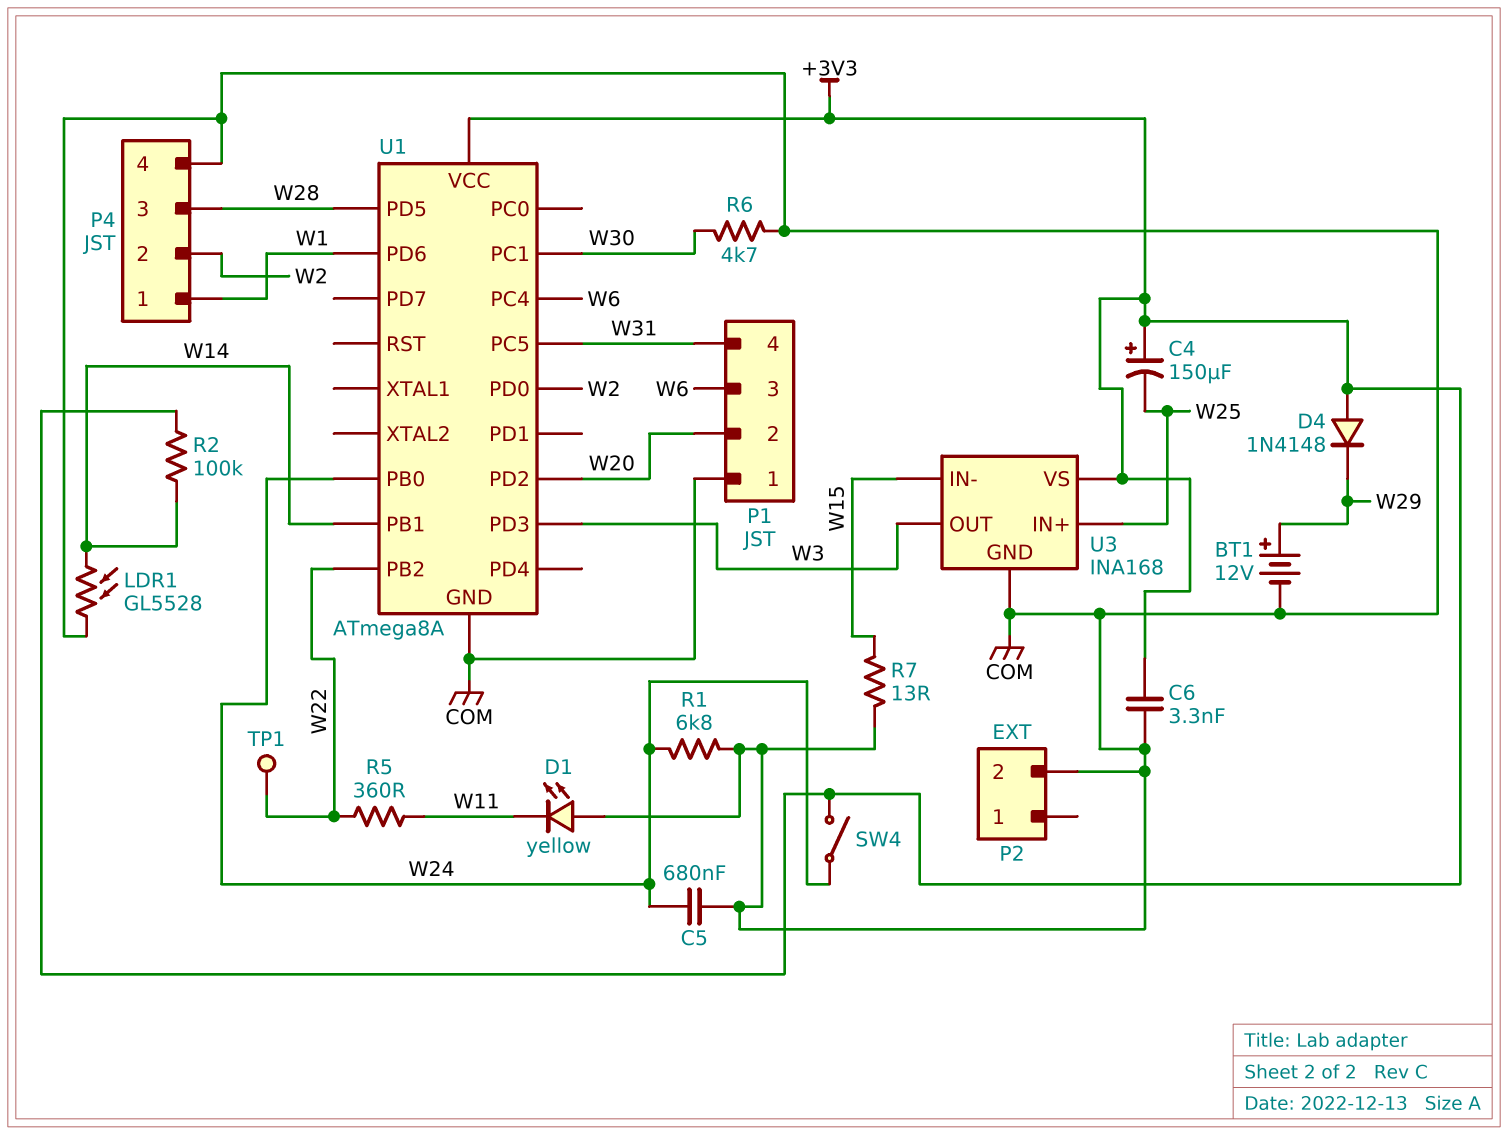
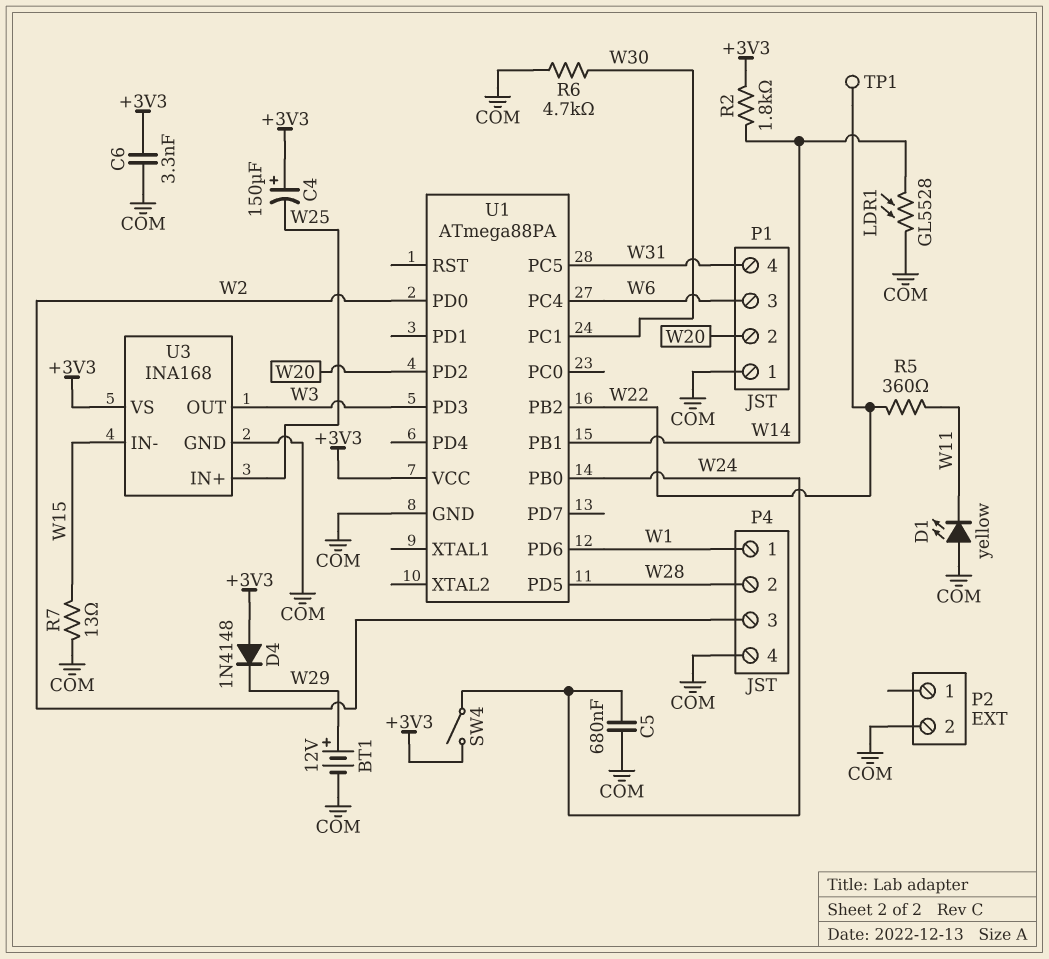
P4 pin 2: W2 -> W28
P4 pin 3: W28 -> W2
R1: 6.8k (COM, W24) -> none
R2: 100k (+3V3, W14) -> 1.8k (+3V3, W14)
U1: ATmega8A -> ATmega88PA

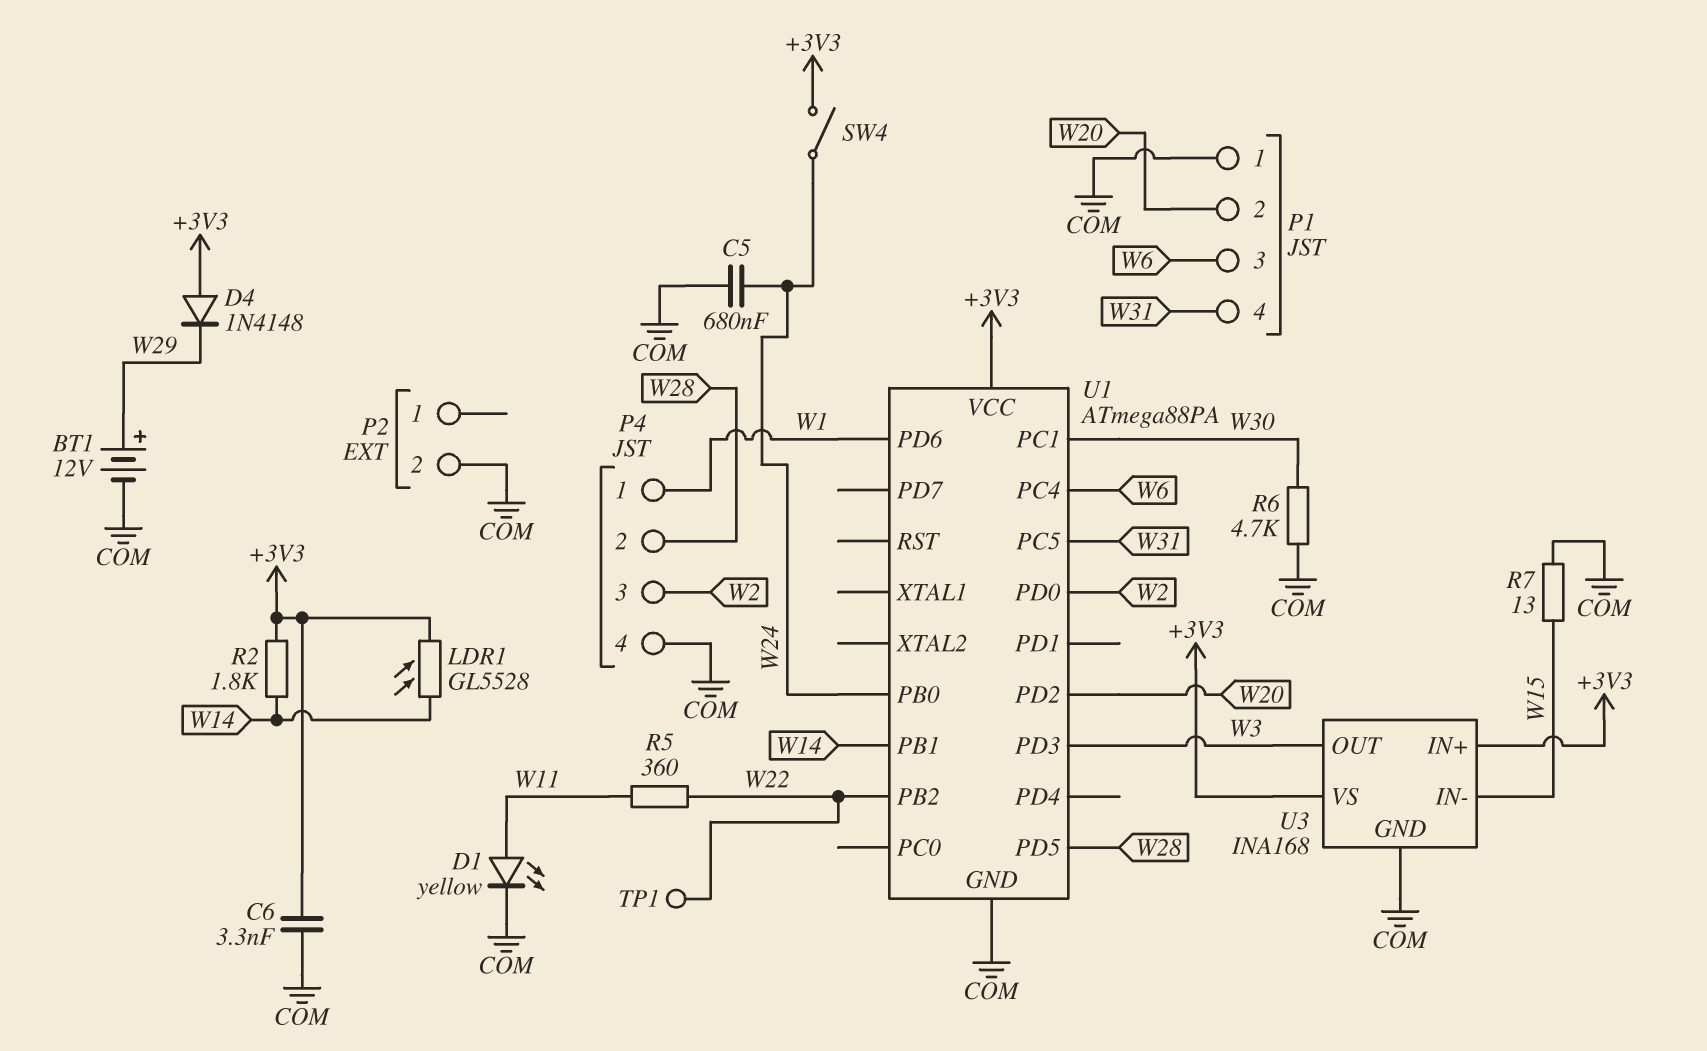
C4: 150uF (plus +3V3, minus W25) -> none
D1: LED yellow (A COM, K W11) -> LED yellow (A W11, K COM)
LDR1: GL5528 (COM, W14) -> GL5528 (+3V3, W14)
U3 pin IN+: W25 -> +3V3

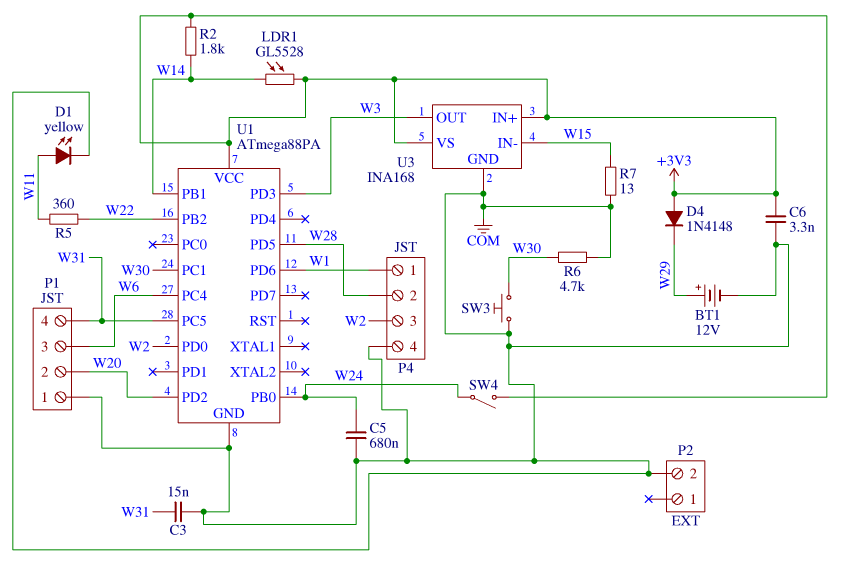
C3: none -> 15nF (COM, W31)
SW3: none -> button (COM, W30)
TP1: test point (W22) -> none

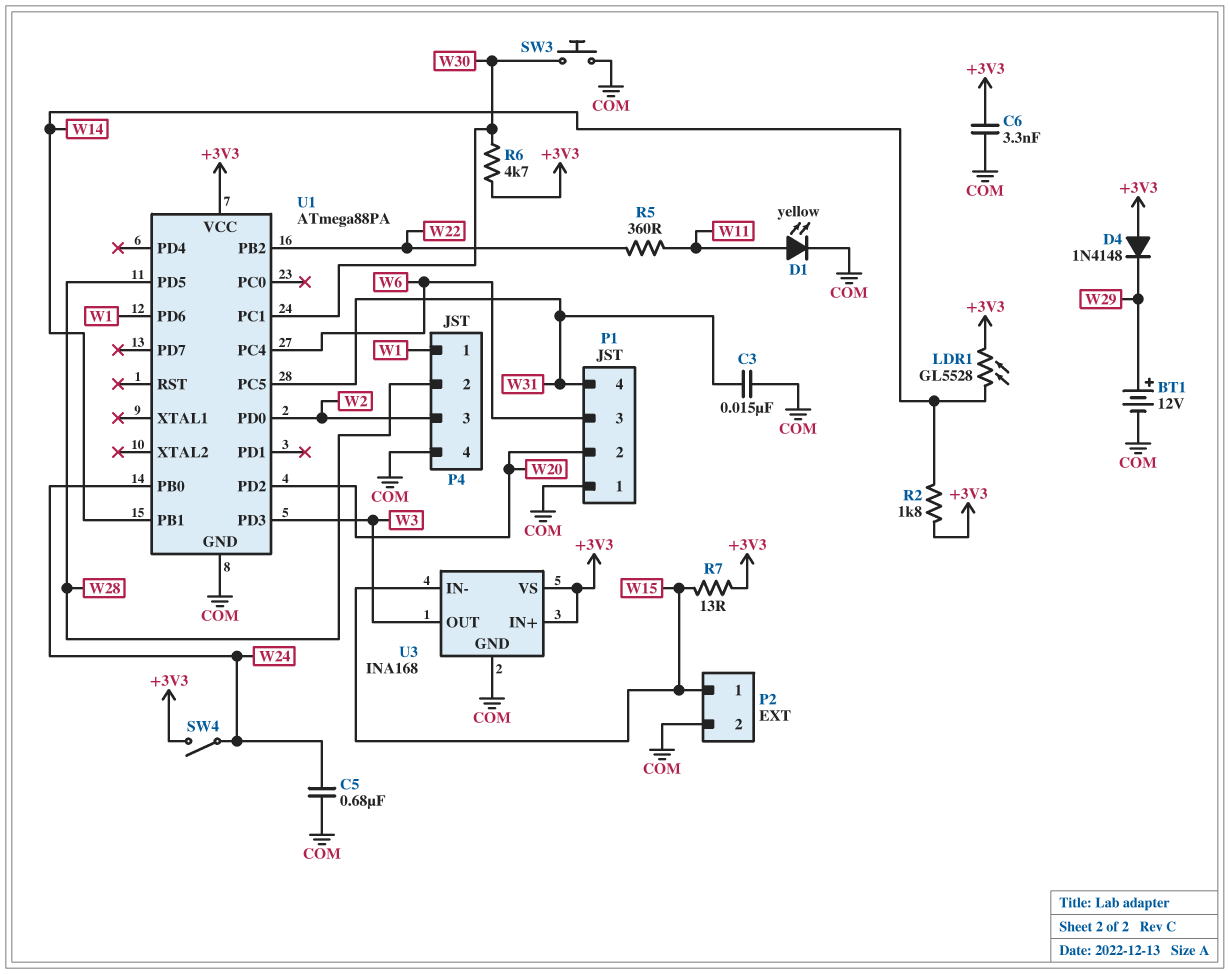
P2 pin 1: none -> W15
R6: 4.7k (COM, W30) -> 4.7k (+3V3, W30)
R7: 13 (COM, W15) -> 13 (+3V3, W15)

